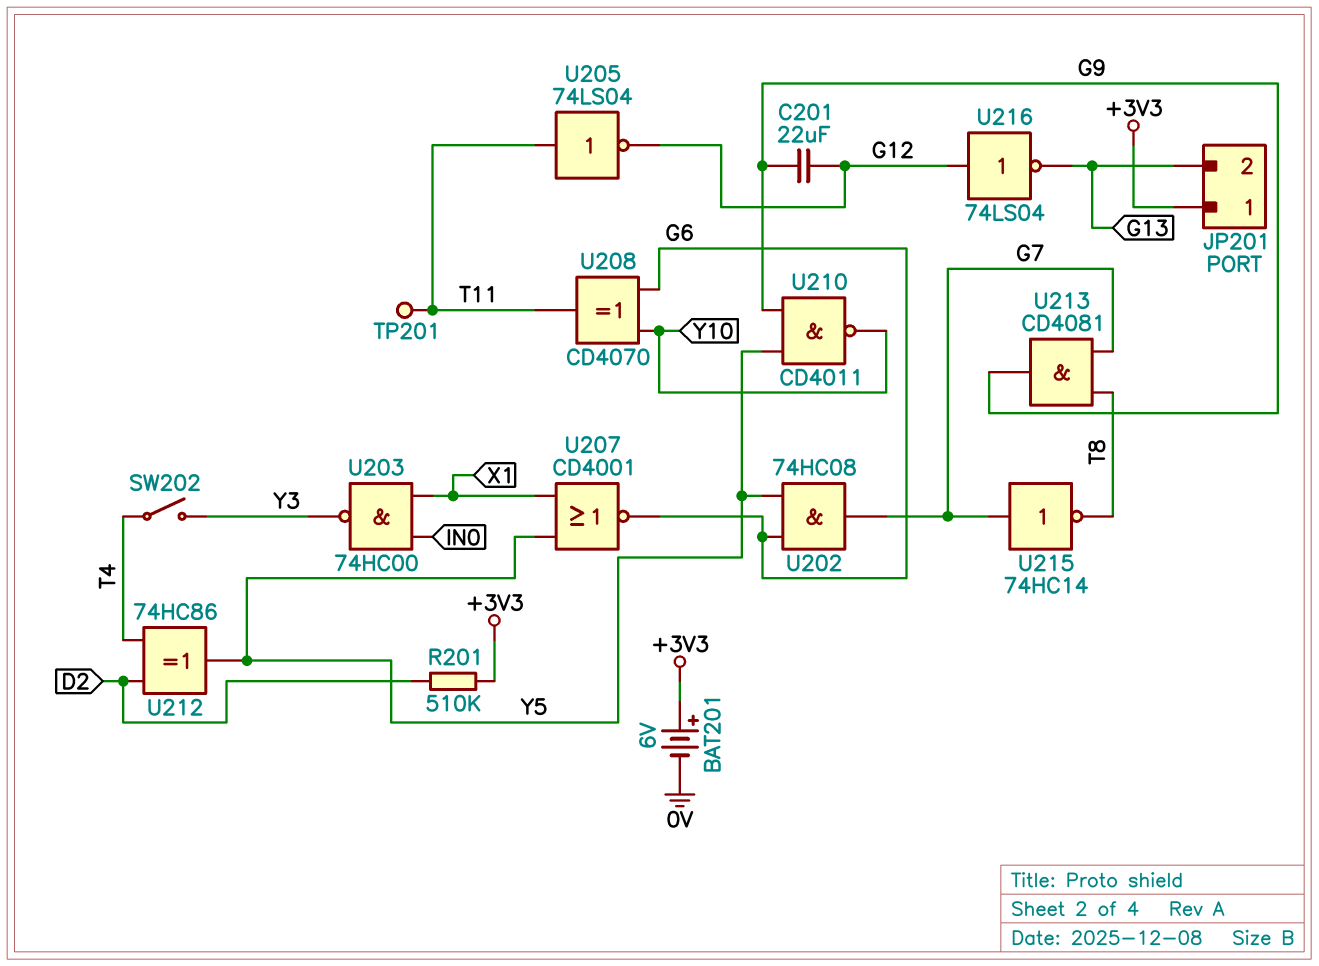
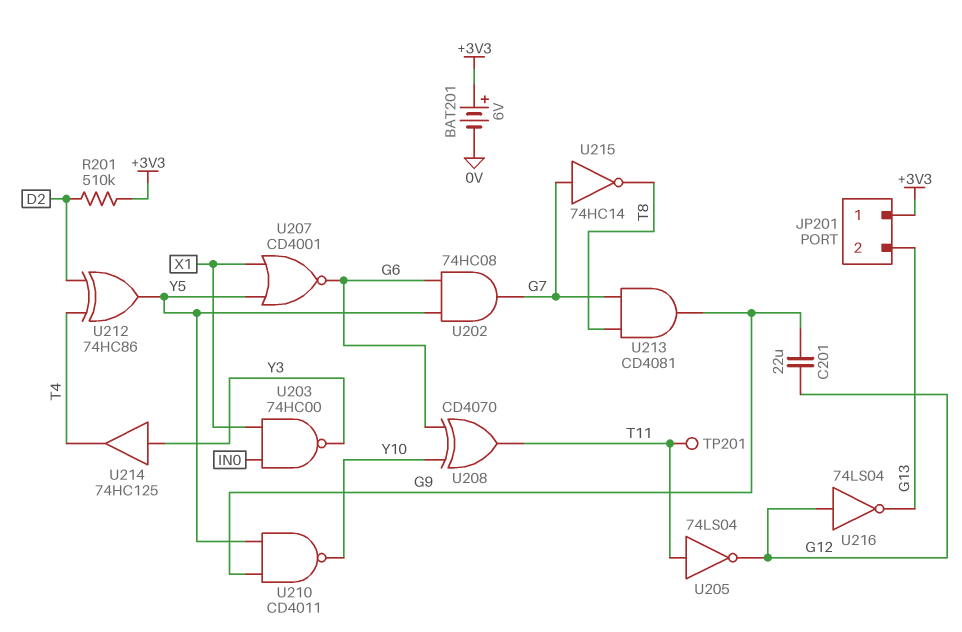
SW202: switch (T4, Y3) -> none
U214: none -> buffer 74HC125 (in Y3, out T4)

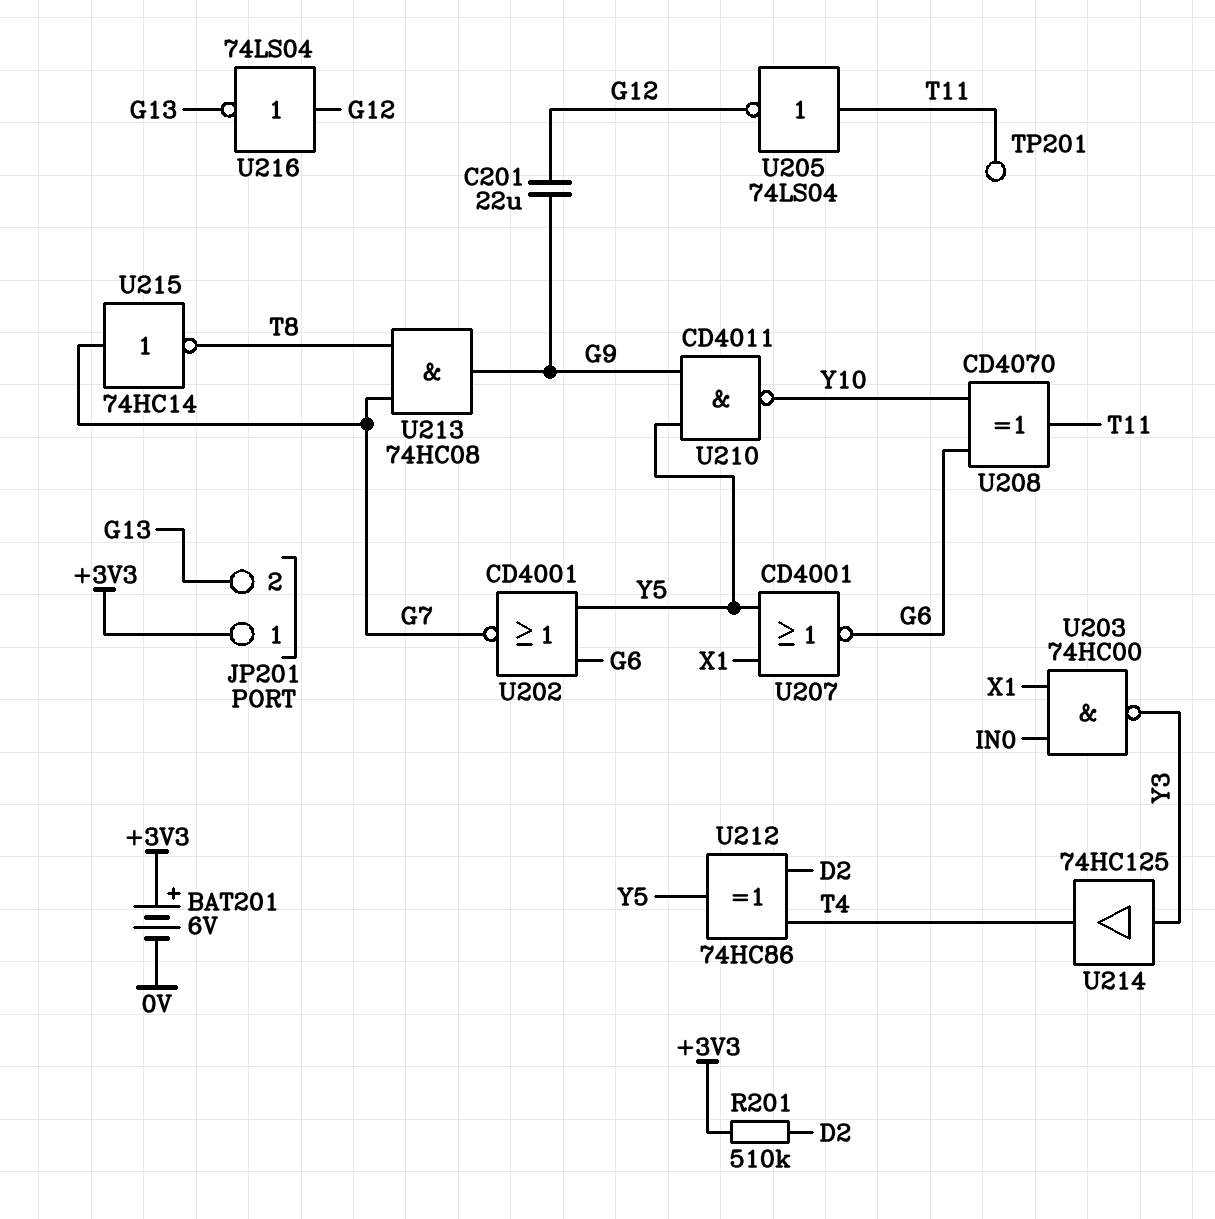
U202: AND 74HC08 (in G6, in Y5, out G7) -> NOR CD4001 (in G6, in Y5, out G7)
U213: AND CD4081 (in G7, in T8, out G9) -> AND 74HC08 (in G7, in T8, out G9)

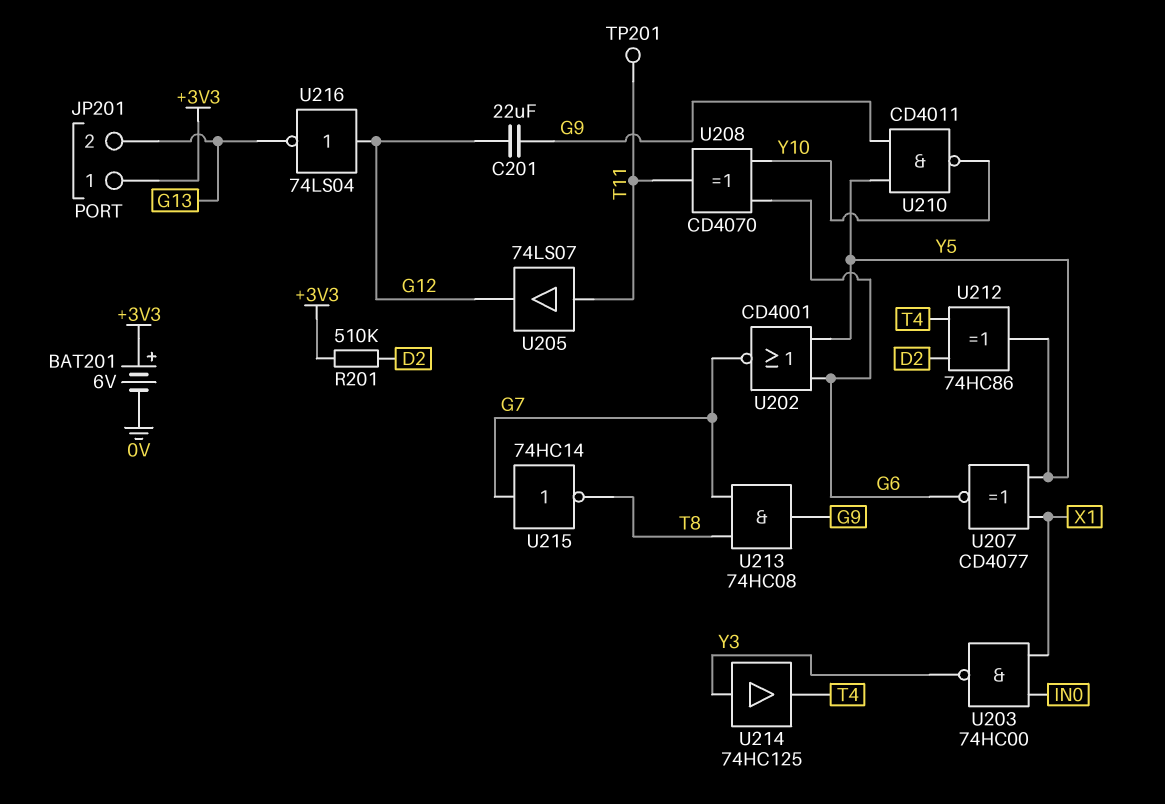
U205: NOT 74LS04 (in T11, out G12) -> buffer 74LS07 (in T11, out G12)
U207: NOR CD4001 (in X1, in Y5, out G6) -> XNOR CD4077 (in X1, in Y5, out G6)

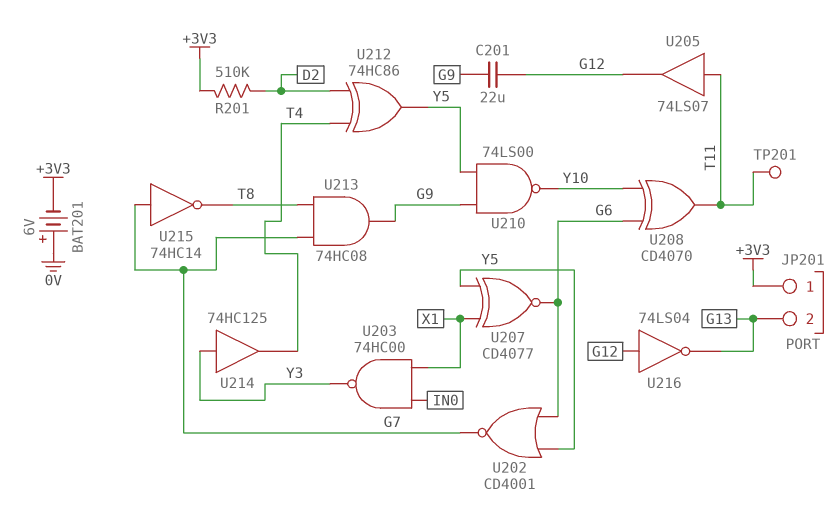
BAT201: 6V (plus +3V3, minus 0V) -> 6V (plus 0V, minus +3V3)
U210: NAND CD4011 (in G9, in Y5, out Y10) -> NAND 74LS00 (in G9, in Y5, out Y10)

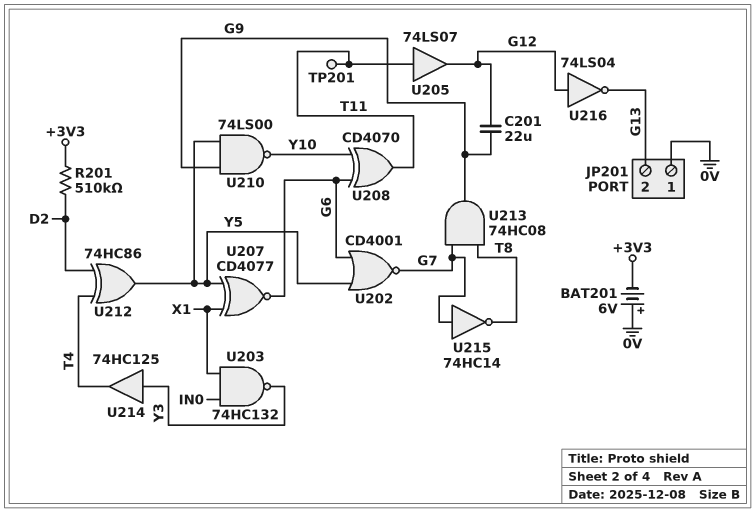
JP201 pin 1: +3V3 -> 0V
U203: NAND 74HC00 (in IN0, in X1, out Y3) -> NAND 74HC132 (in IN0, in X1, out Y3)

